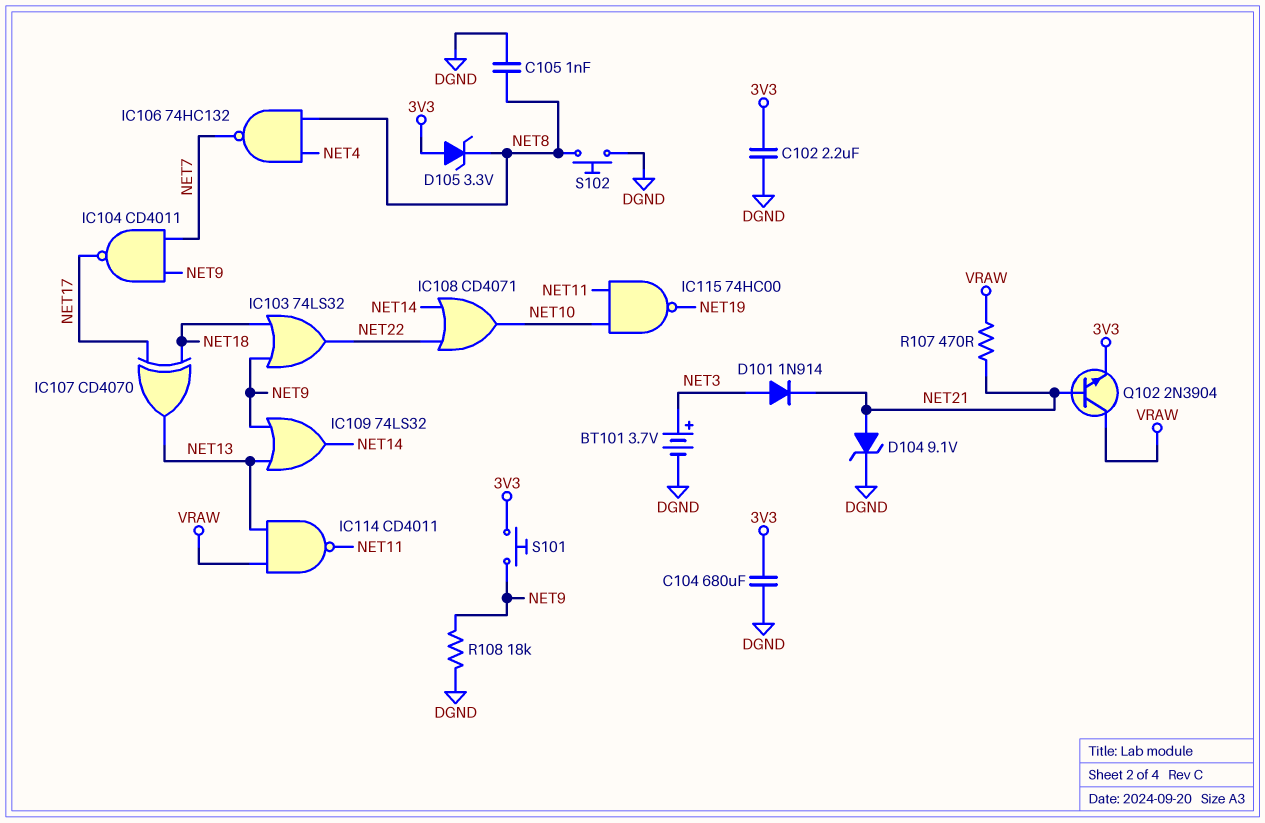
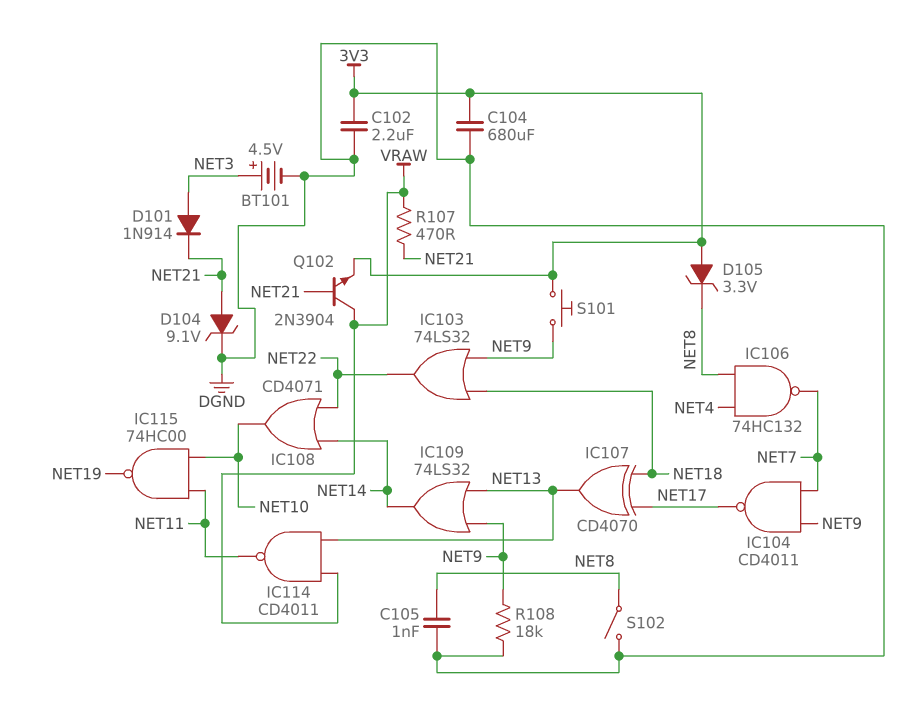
BT101: 3.7V (plus NET3, minus DGND) -> 4.5V (plus NET3, minus DGND)
S102: button (DGND, NET8) -> switch (DGND, NET8)

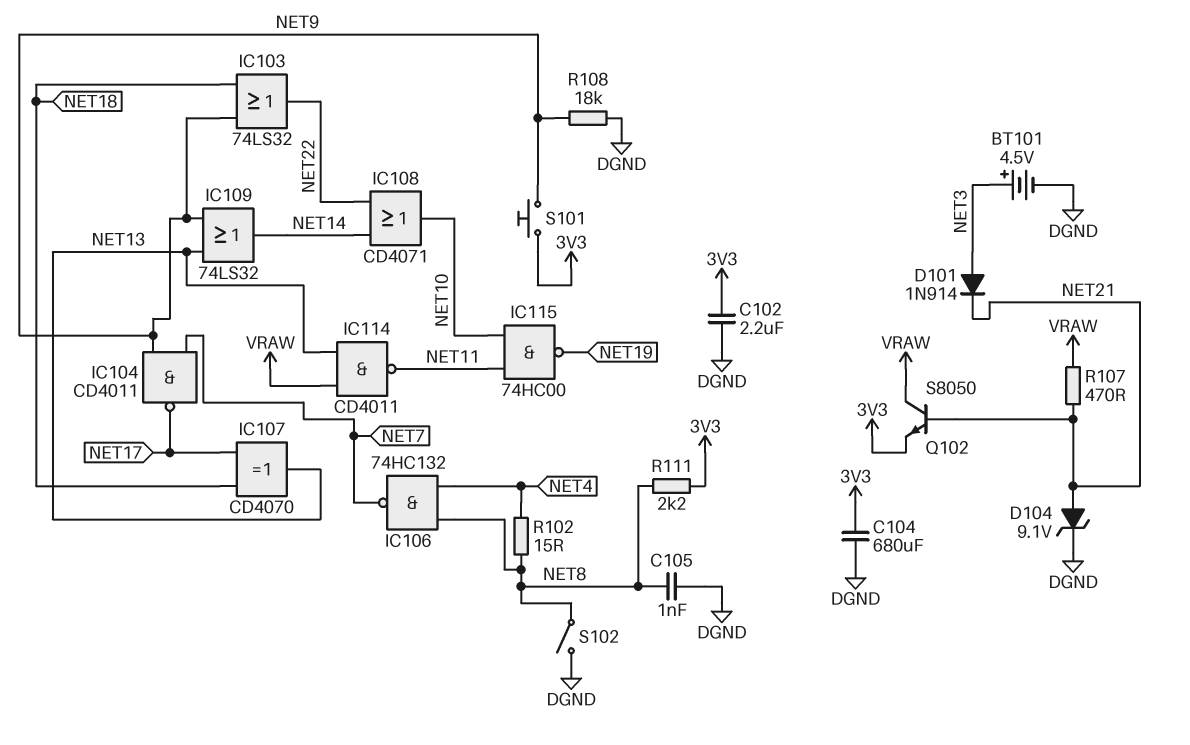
D105: zener 3.3V (A 3V3, K NET8) -> none
Q102: NPN 2N3904 (B NET21, C VRAW, E 3V3) -> NPN S8050 (B NET21, C VRAW, E 3V3)
R102: none -> 15 (NET4, NET8)
R111: none -> 2.2k (3V3, NET8)

